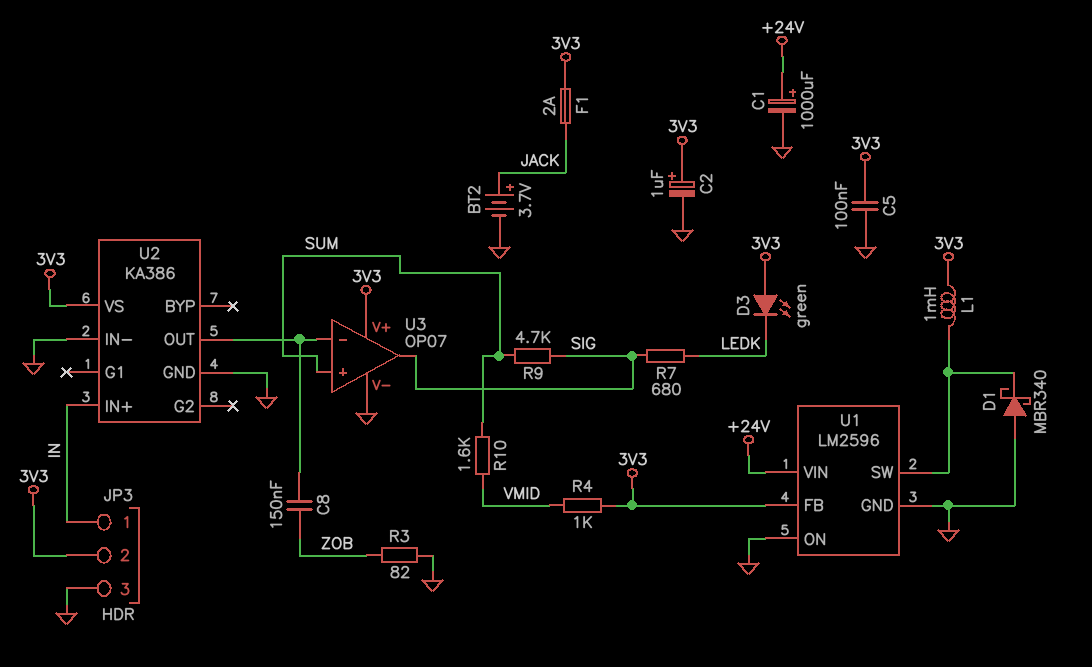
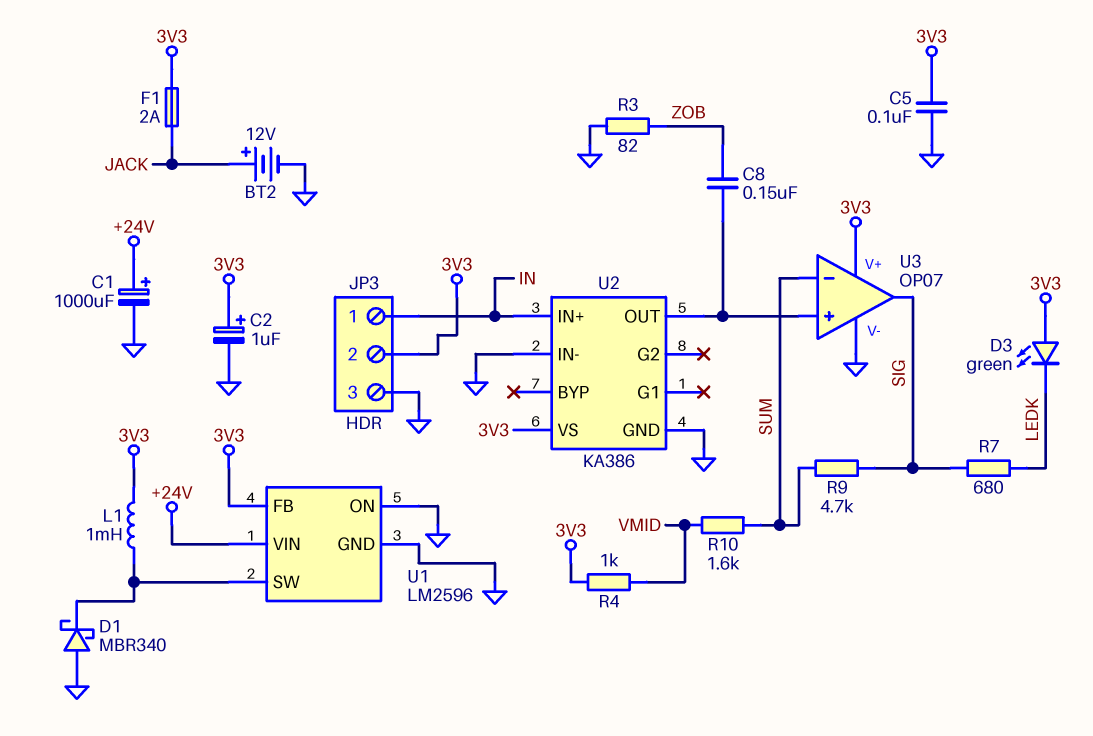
BT2: 3.7V (plus JACK, minus GND) -> 12V (plus JACK, minus GND)
U3 pin in+: SUM -> U2/OUT
U3 pin in-: U2/OUT -> SUM

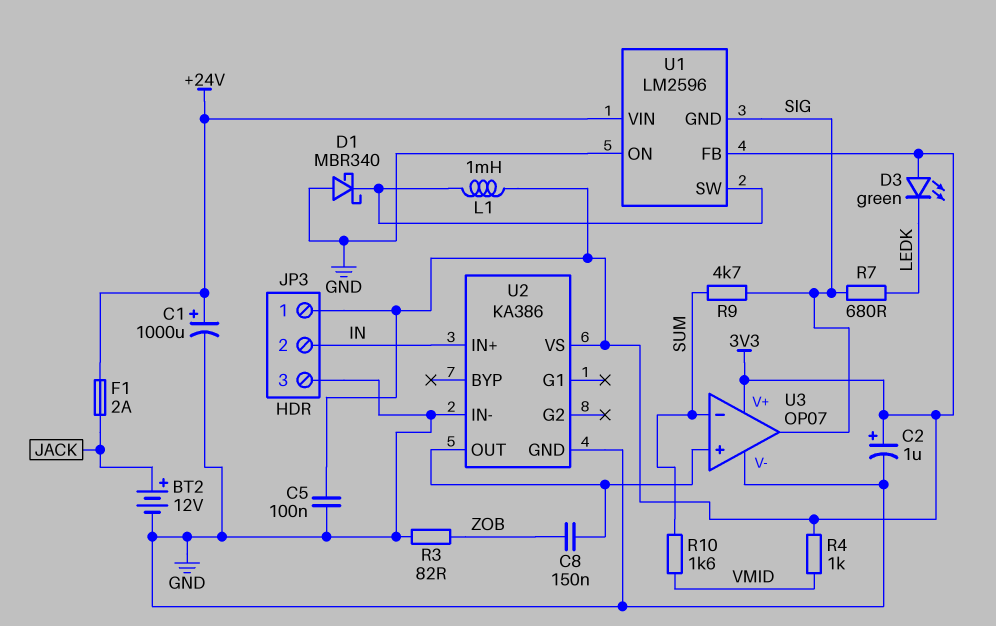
F1: 2A (3V3, JACK) -> 2A (+24V, JACK)
JP3 pin 1: IN -> 3V3
JP3 pin 2: 3V3 -> IN
U1 pin GND: GND -> SIG

